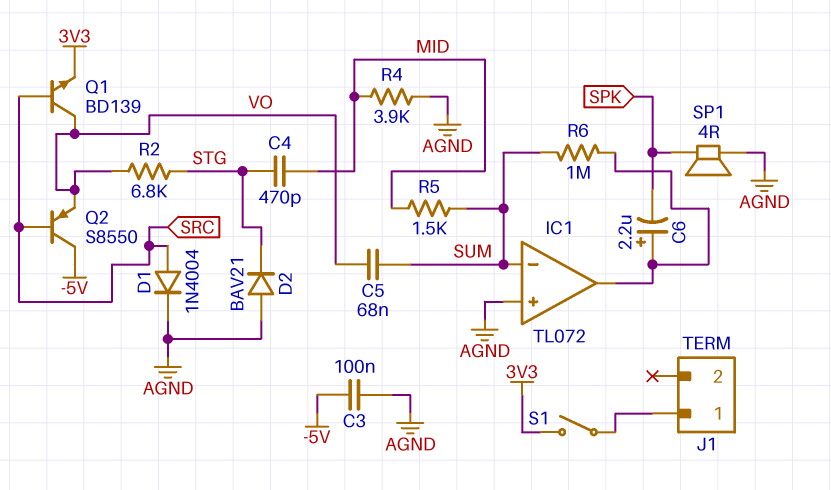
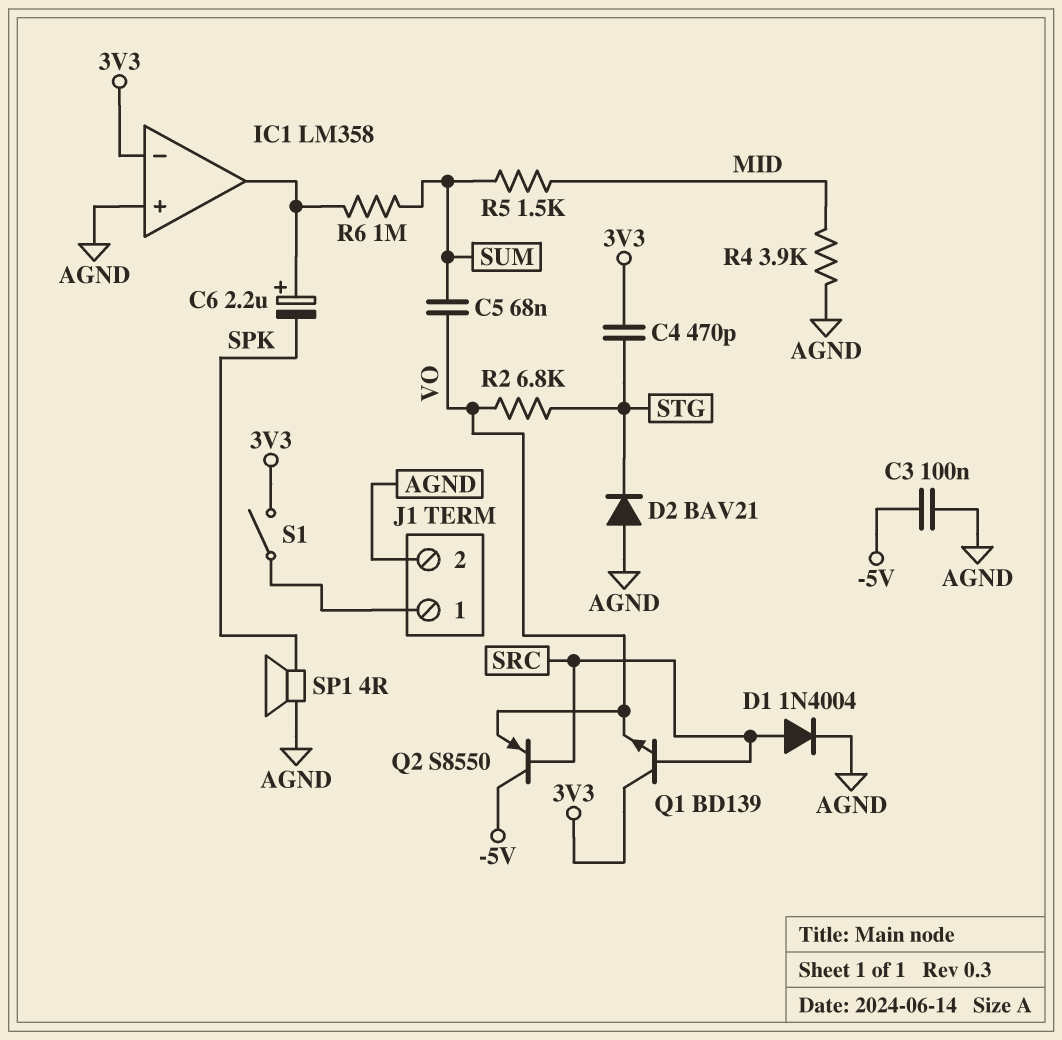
C4: 470pF (MID, STG) -> 470pF (3V3, STG)
IC1: TL072 -> LM358
IC1 pin in-: SUM -> 3V3
J1 pin 2: none -> AGND
Q1: NPN BD139 (B SRC, C VO, E 3V3) -> NPN BD139 (B SRC, C 3V3, E VO)

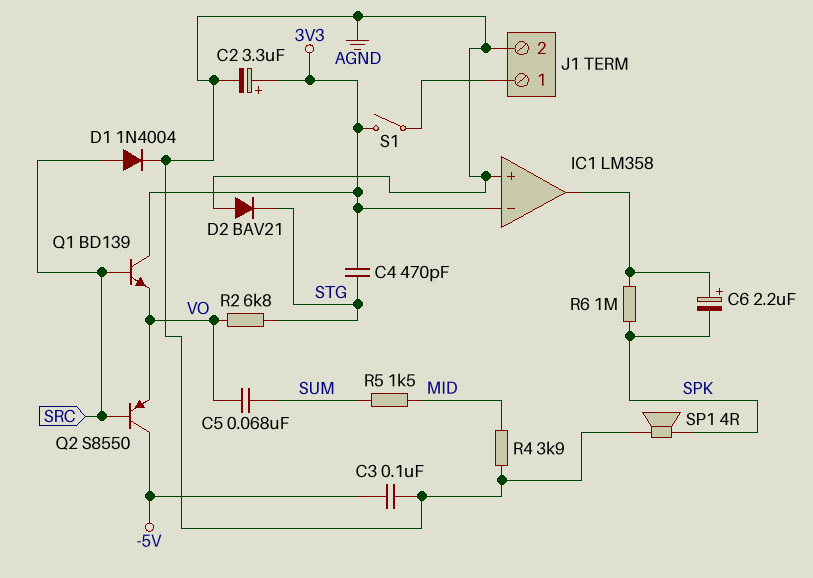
C2: none -> 3.3uF (plus 3V3, minus AGND)
R6: 1M (IC1/out, SUM) -> 1M (IC1/out, SPK)

